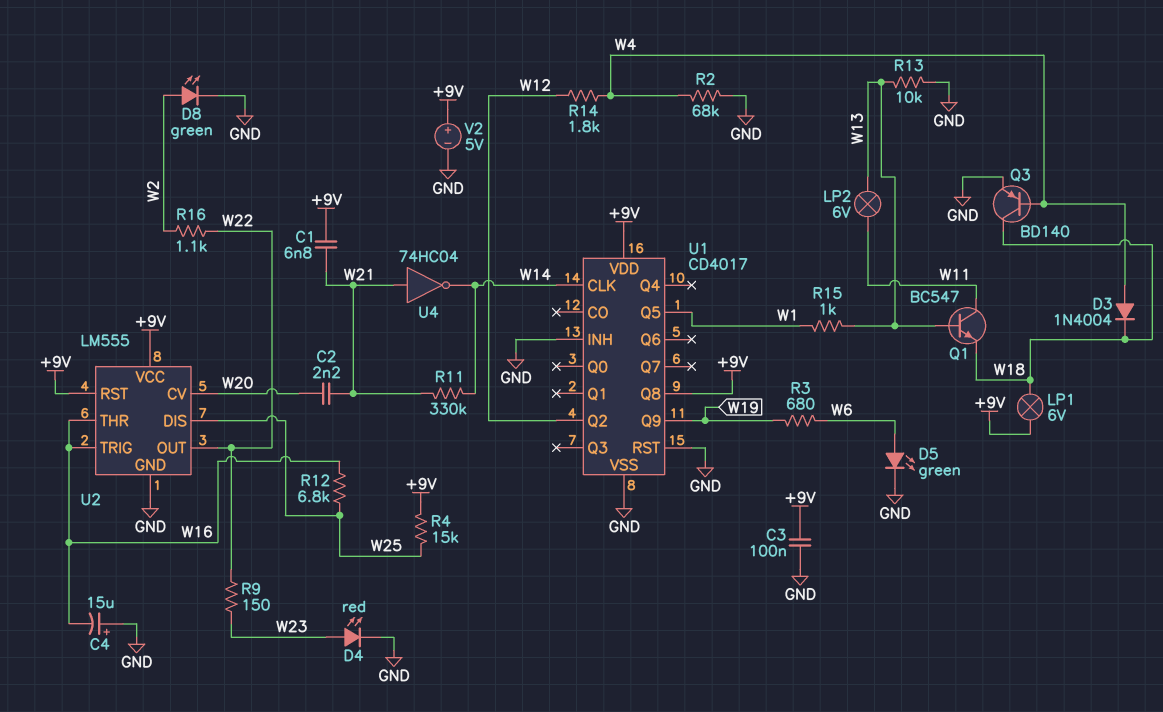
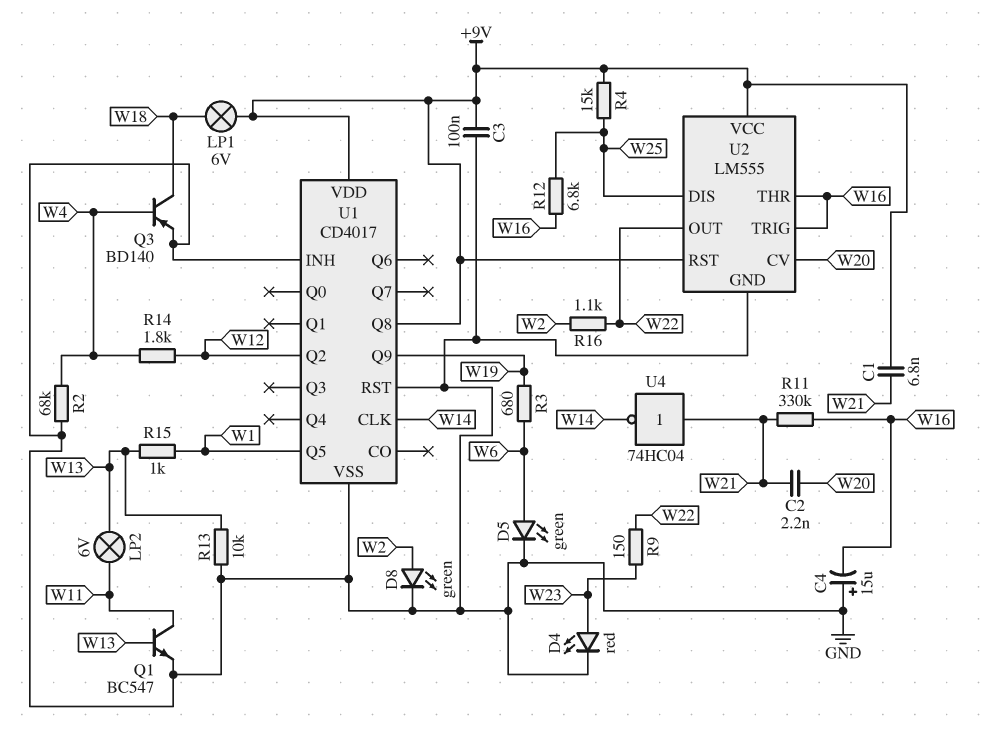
D3: diode 1N4004 (A W4, K W18) -> none
Q1: NPN BC547 (B W13, C W11, E W18) -> NPN BC547 (B W13, C W11, E GND)
R11: 330k (W14, W21) -> 330k (W16, W21)
V2: 5V (plus +9V, minus GND) -> none

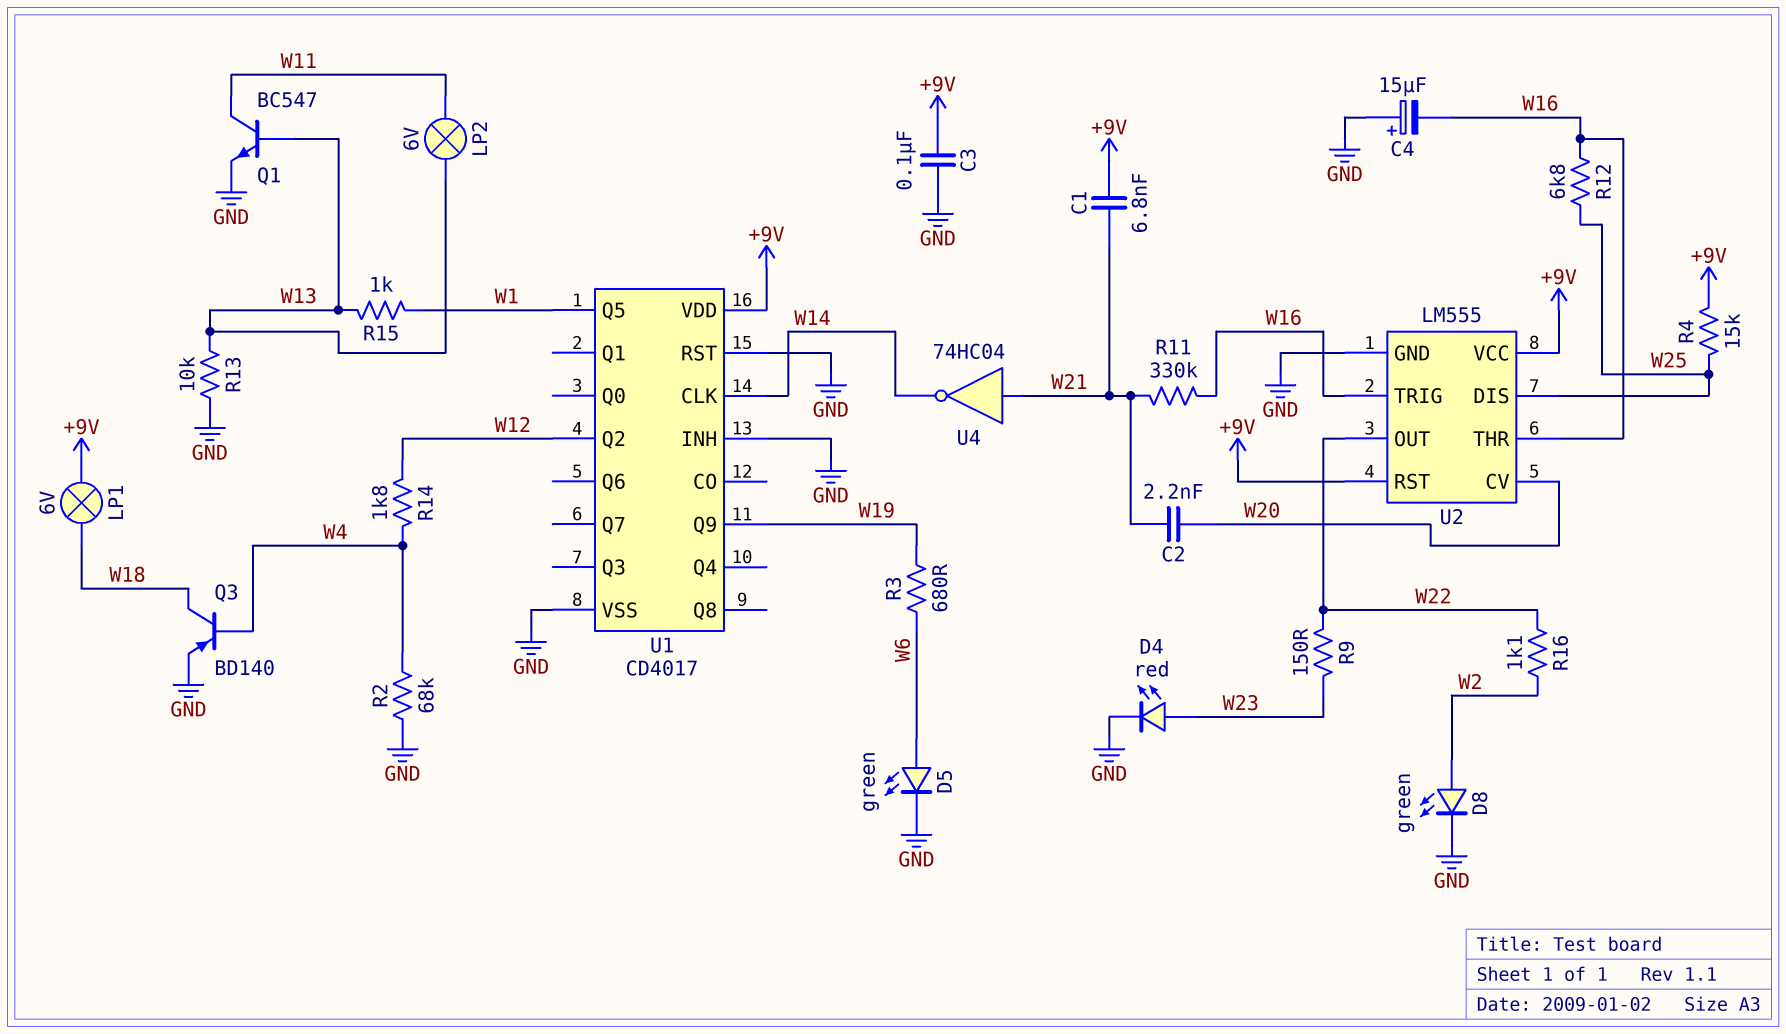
U1 pin Q8: +9V -> none

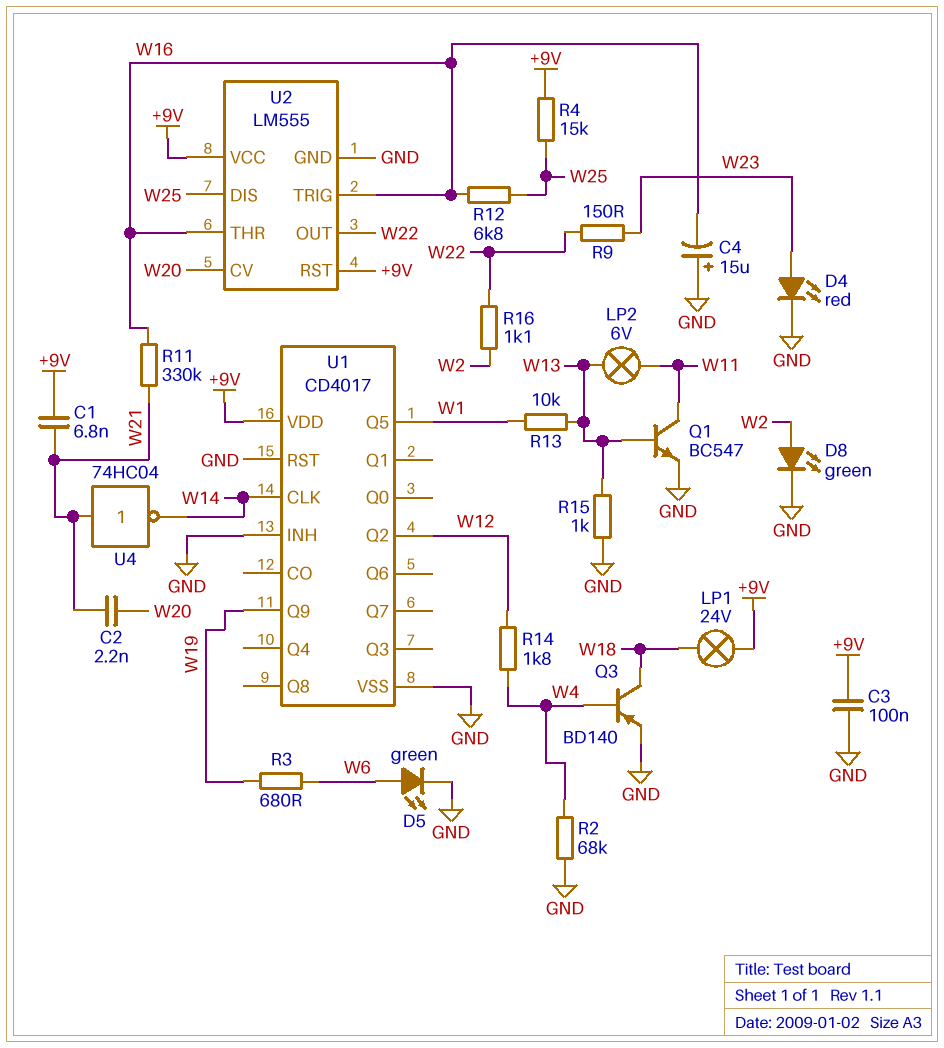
LP1: lamp 6V (+9V, W18) -> lamp 24V (+9V, W18)
R13: 10k (GND, W13) -> 10k (W1, W13)
R15: 1k (W1, W13) -> 1k (GND, W13)

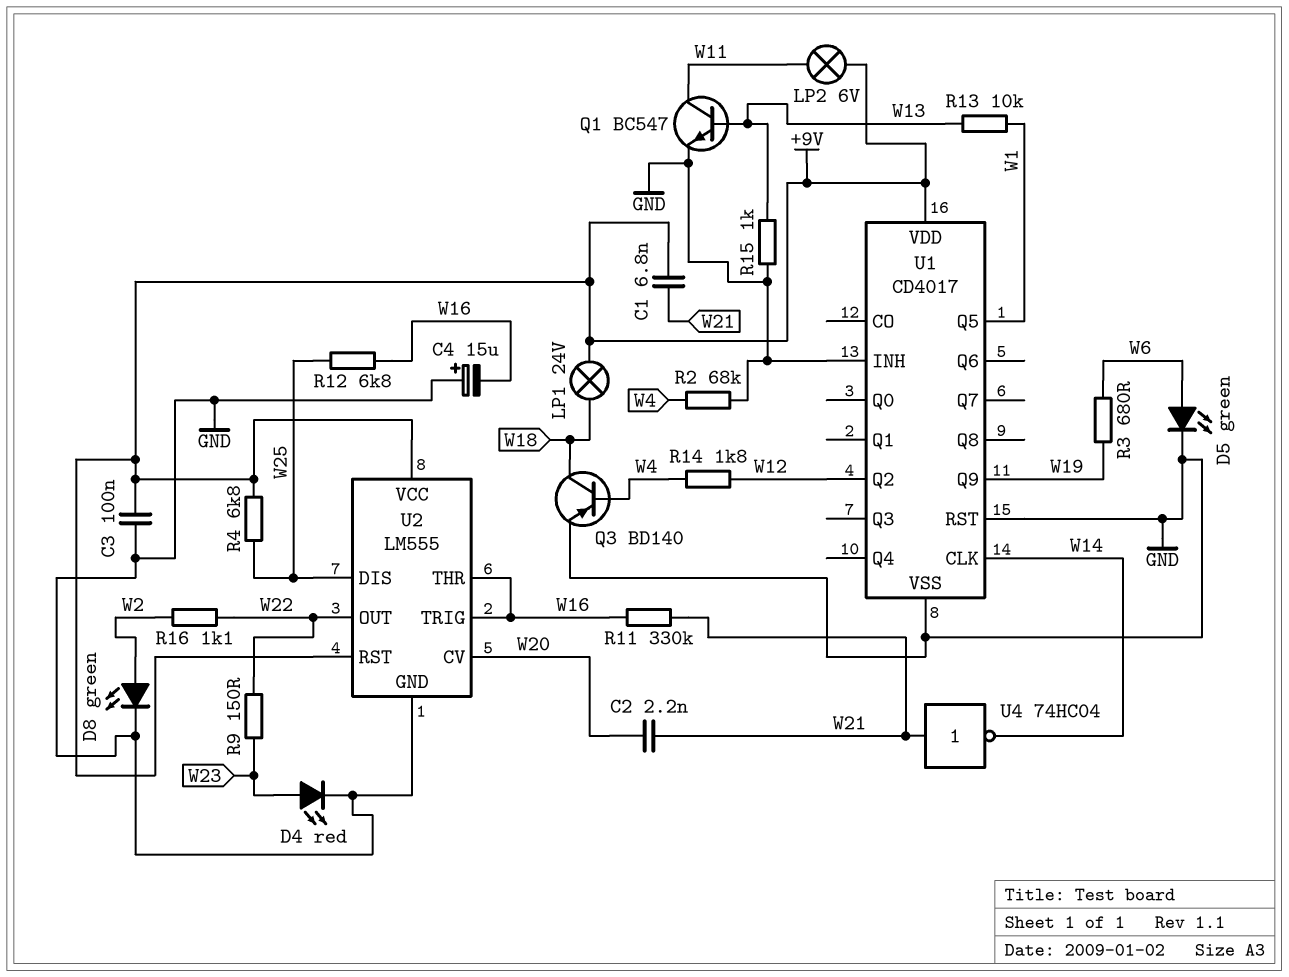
LP2: lamp 6V (W11, W13) -> lamp 6V (+9V, W11)
R4: 15k (+9V, W25) -> 6.8k (+9V, W25)

